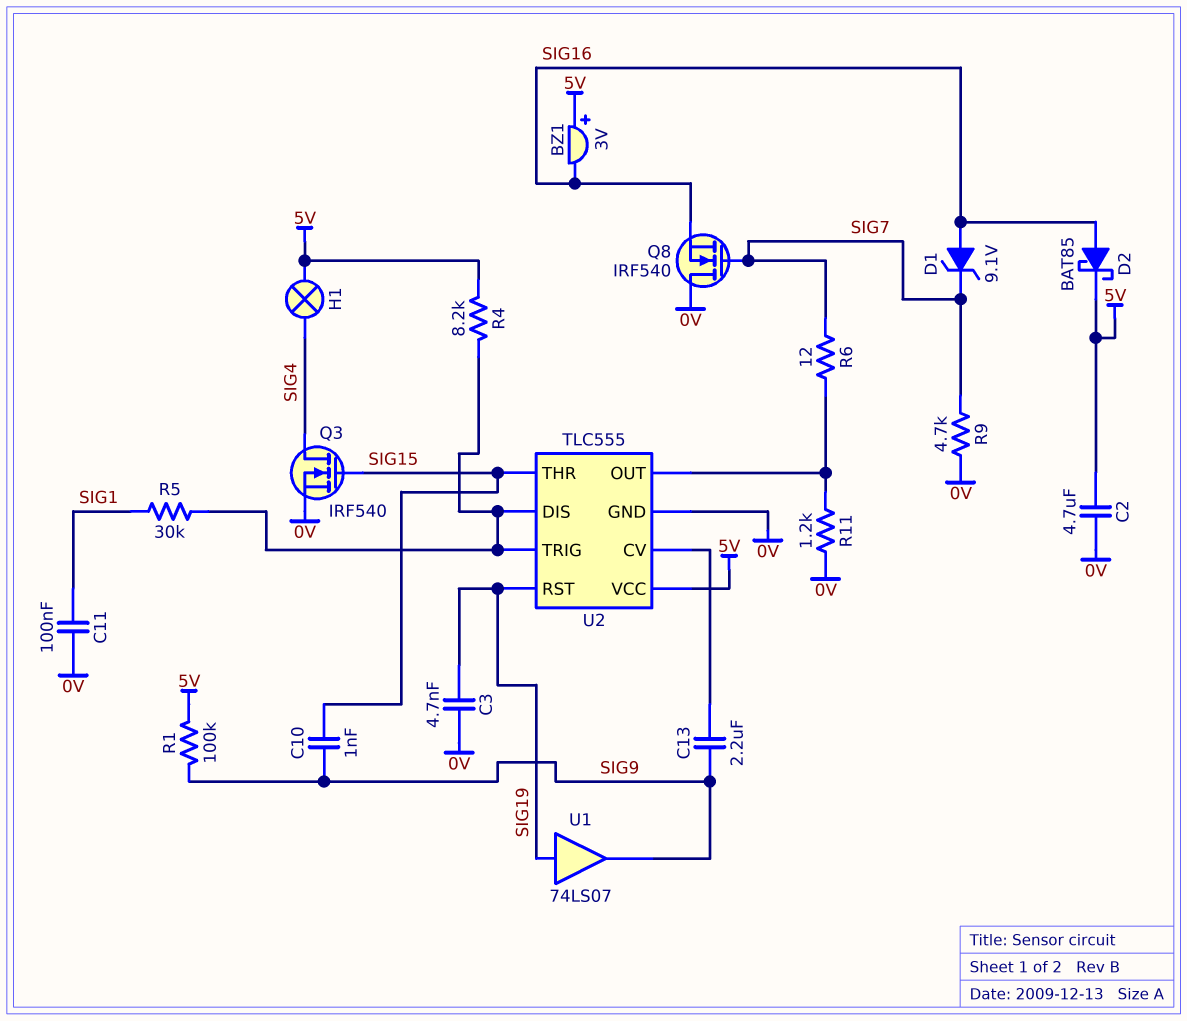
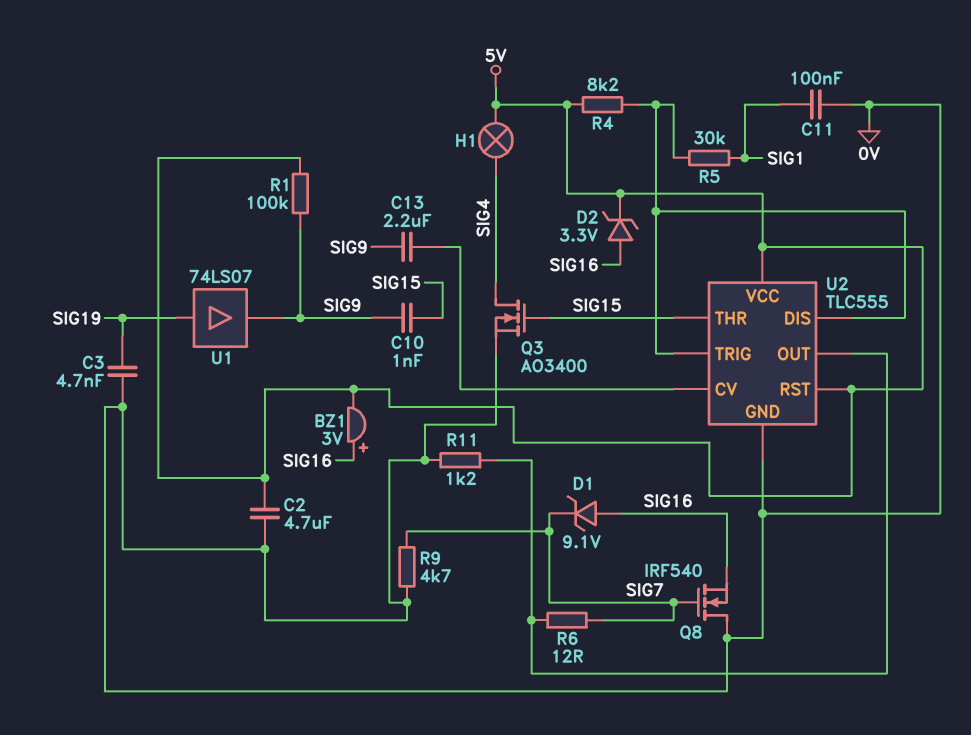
BZ1: buzzer 3V (plus 5V, minus SIG16) -> buzzer 3V (plus SIG16, minus 5V)
D2: schottky BAT85 (A SIG16, K 5V) -> zener 3.3V (A SIG16, K 5V)
Q3: NMOS IRF540 (G SIG15, D SIG4, S 0V) -> NMOS AO3400 (G SIG15, D SIG4, S 0V)
U2 pin RST: SIG19 -> 5V

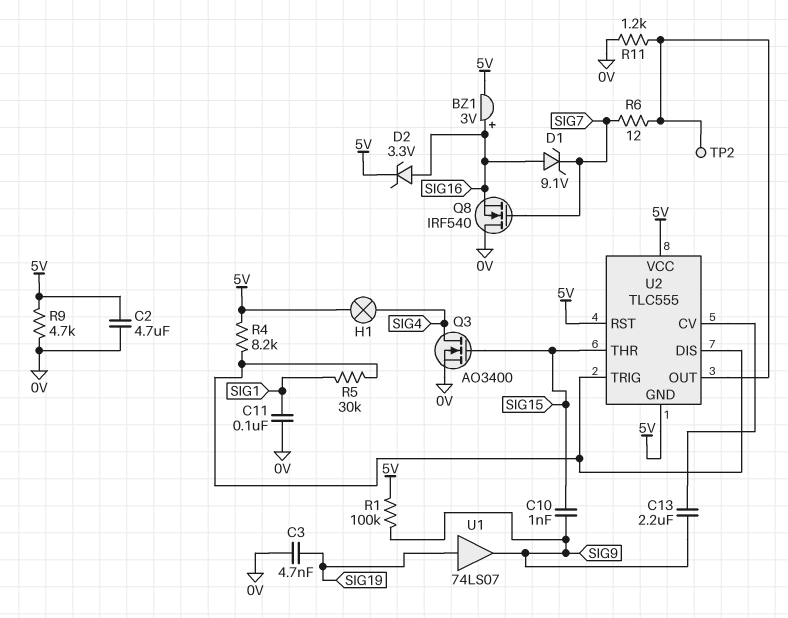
R9: 4.7k (0V, SIG7) -> 4.7k (0V, 5V)
TP2: none -> test point (U2/OUT)
U2 pin GND: 0V -> 5V

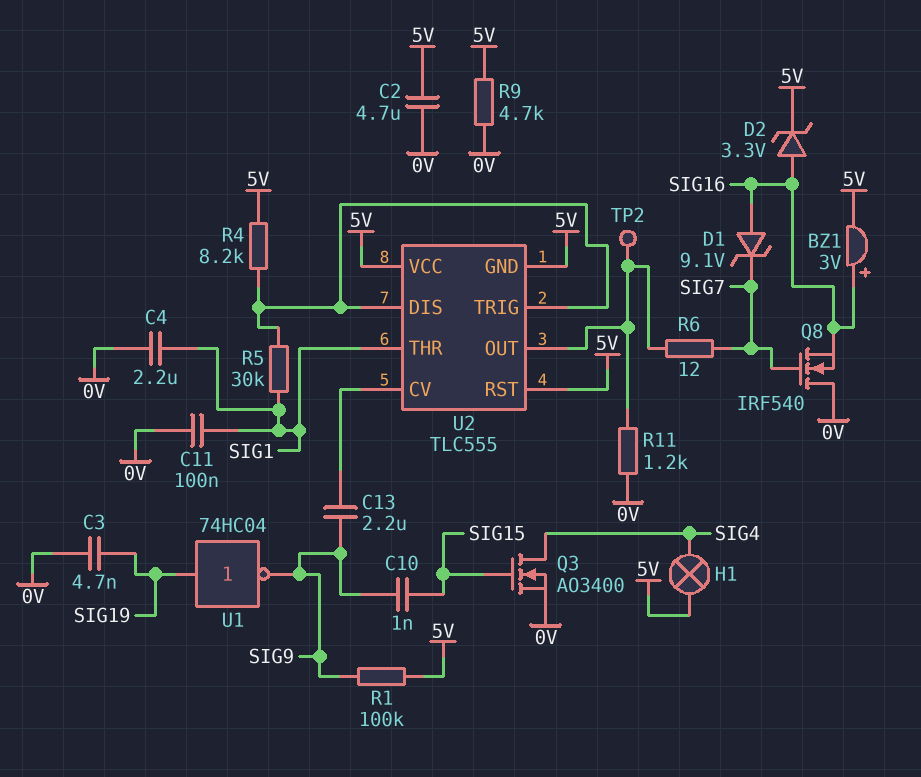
C4: none -> 2.2uF (0V, SIG1)
U1: buffer 74LS07 (in SIG19, out SIG9) -> NOT 74HC04 (in SIG19, out SIG9)
U2 pin THR: SIG15 -> SIG1

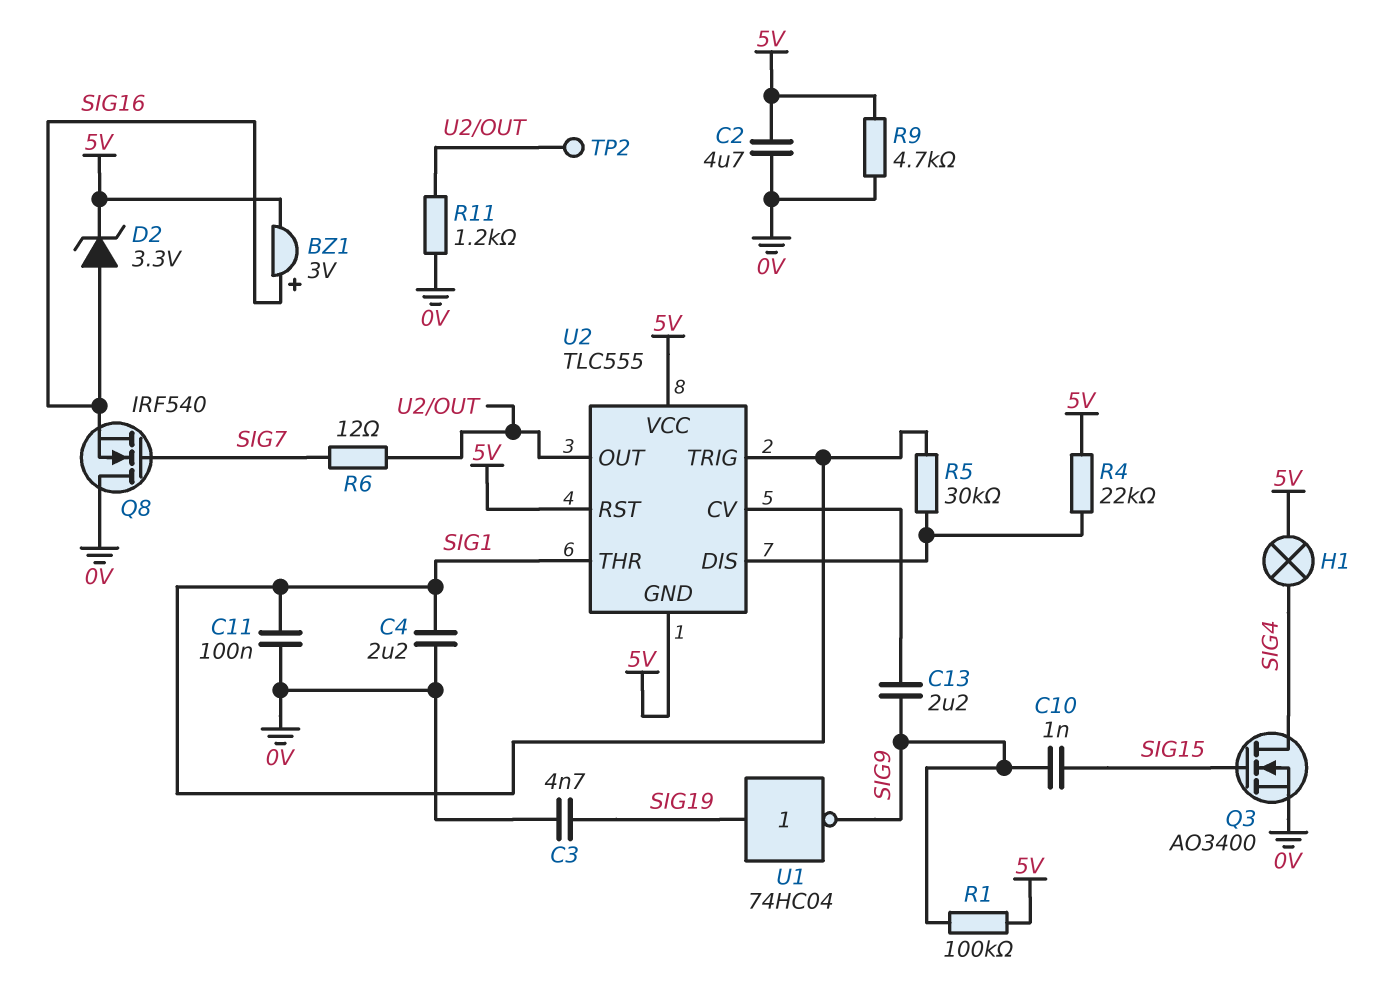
D1: zener 9.1V (A SIG16, K SIG7) -> none
R4: 8.2k (5V, U2/DIS) -> 22k (5V, U2/DIS)
U2 pin TRIG: U2/DIS -> SIG1

